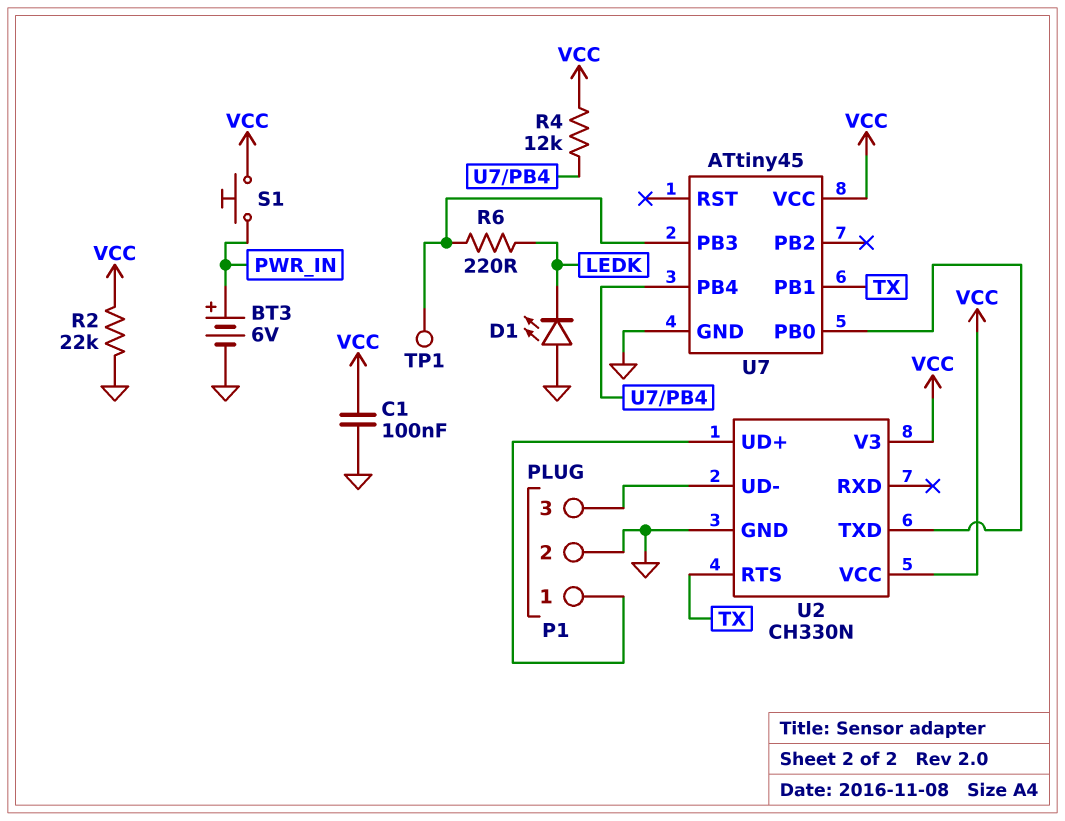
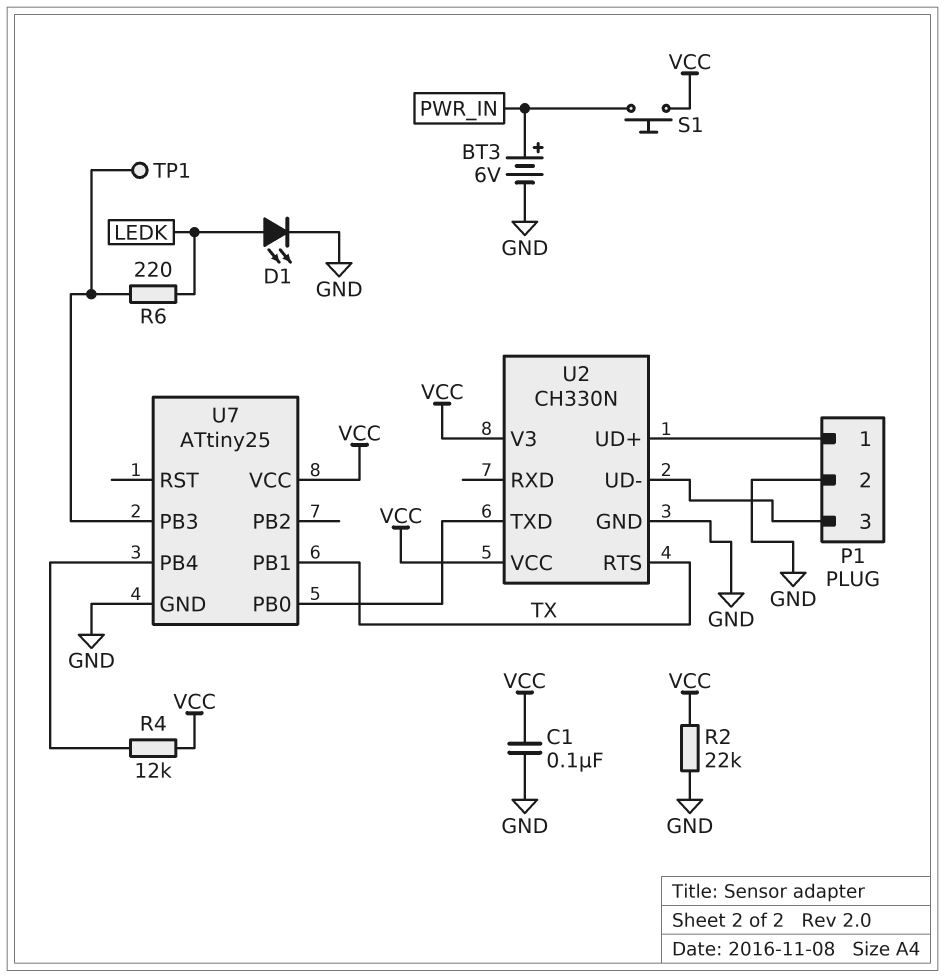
D1: LED (A GND, K LEDK) -> LED (A LEDK, K GND)
U7: ATtiny45 -> ATtiny25

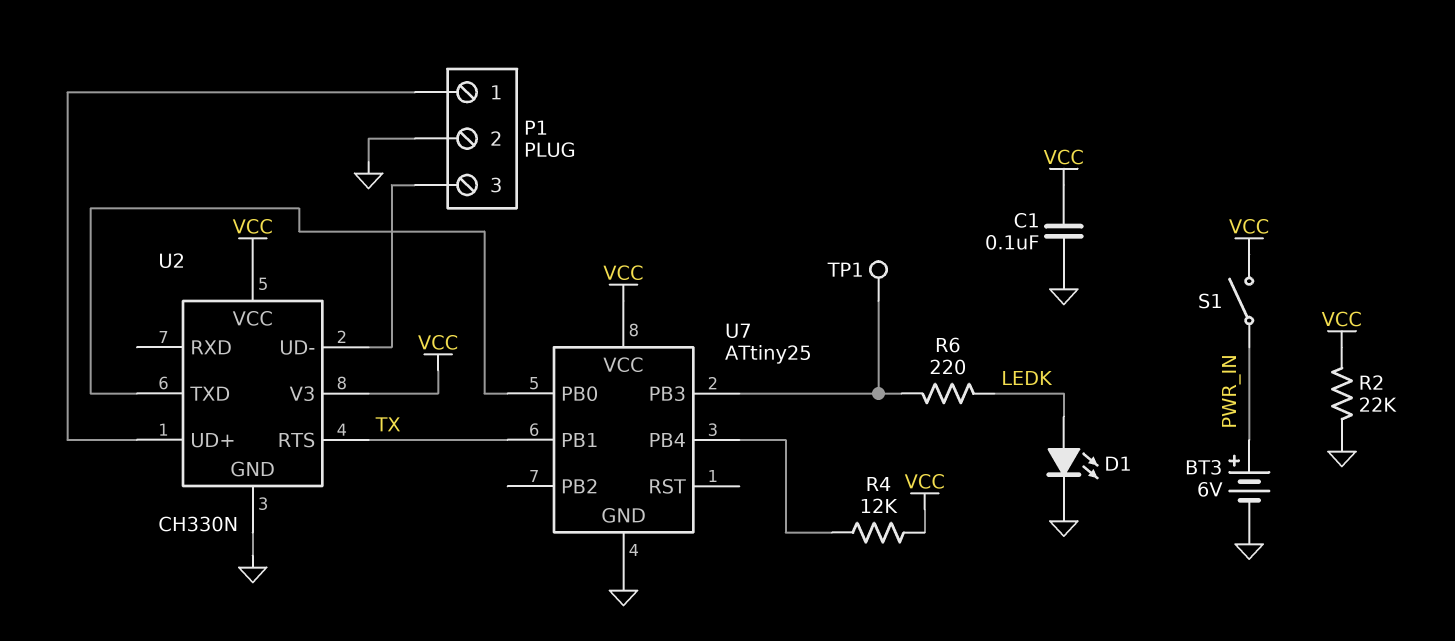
S1: button (PWR_IN, VCC) -> switch (PWR_IN, VCC)

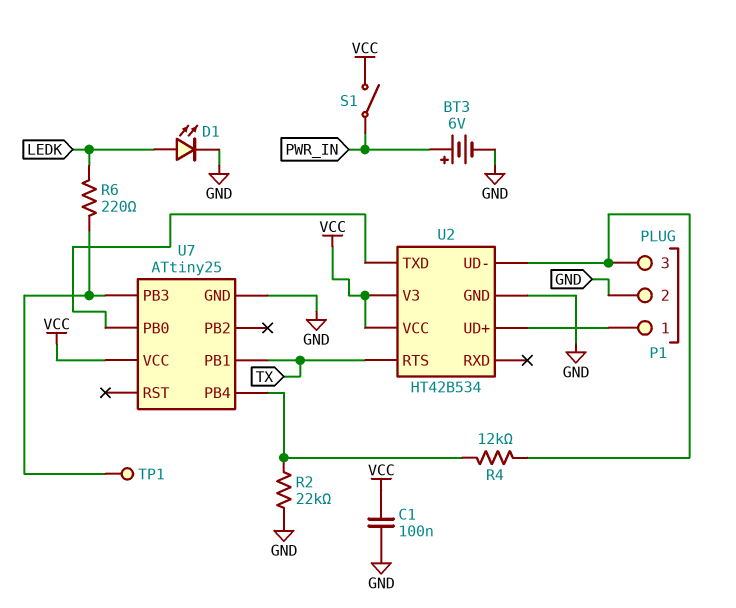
R2: 22k (GND, VCC) -> 22k (GND, U7/PB4)
R4: 12k (U7/PB4, VCC) -> 12k (P1/3, U7/PB4)
U2: CH330N -> HT42B534

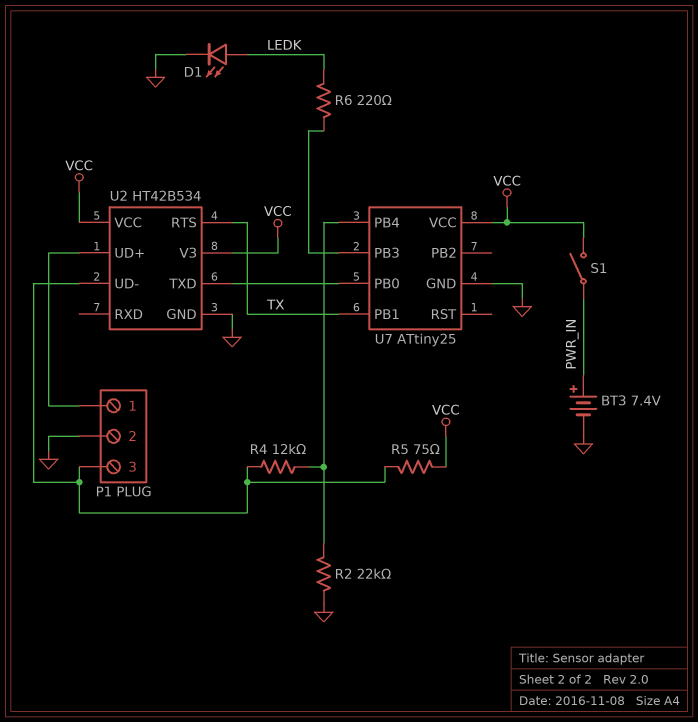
BT3: 6V (plus PWR_IN, minus GND) -> 7.4V (plus PWR_IN, minus GND)
C1: 100nF (GND, VCC) -> none
R5: none -> 75 (P1/3, VCC)
TP1: test point (U7/PB3) -> none

